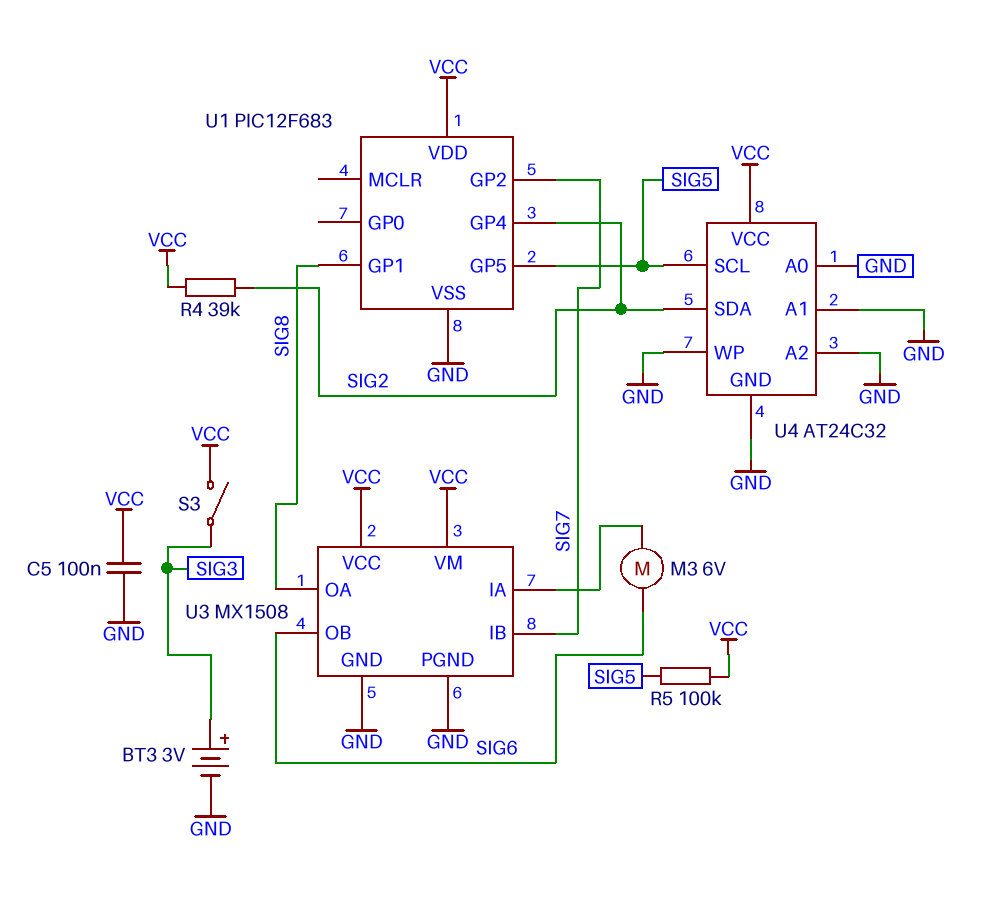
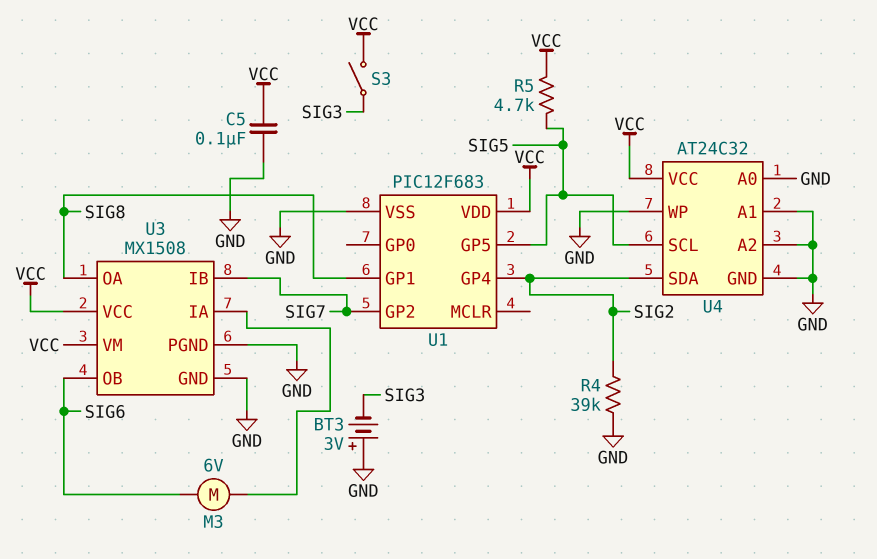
BT3: 3V (plus SIG3, minus GND) -> 3V (plus GND, minus SIG3)
R4: 39k (SIG2, VCC) -> 39k (GND, SIG2)
R5: 100k (SIG5, VCC) -> 4.7k (SIG5, VCC)

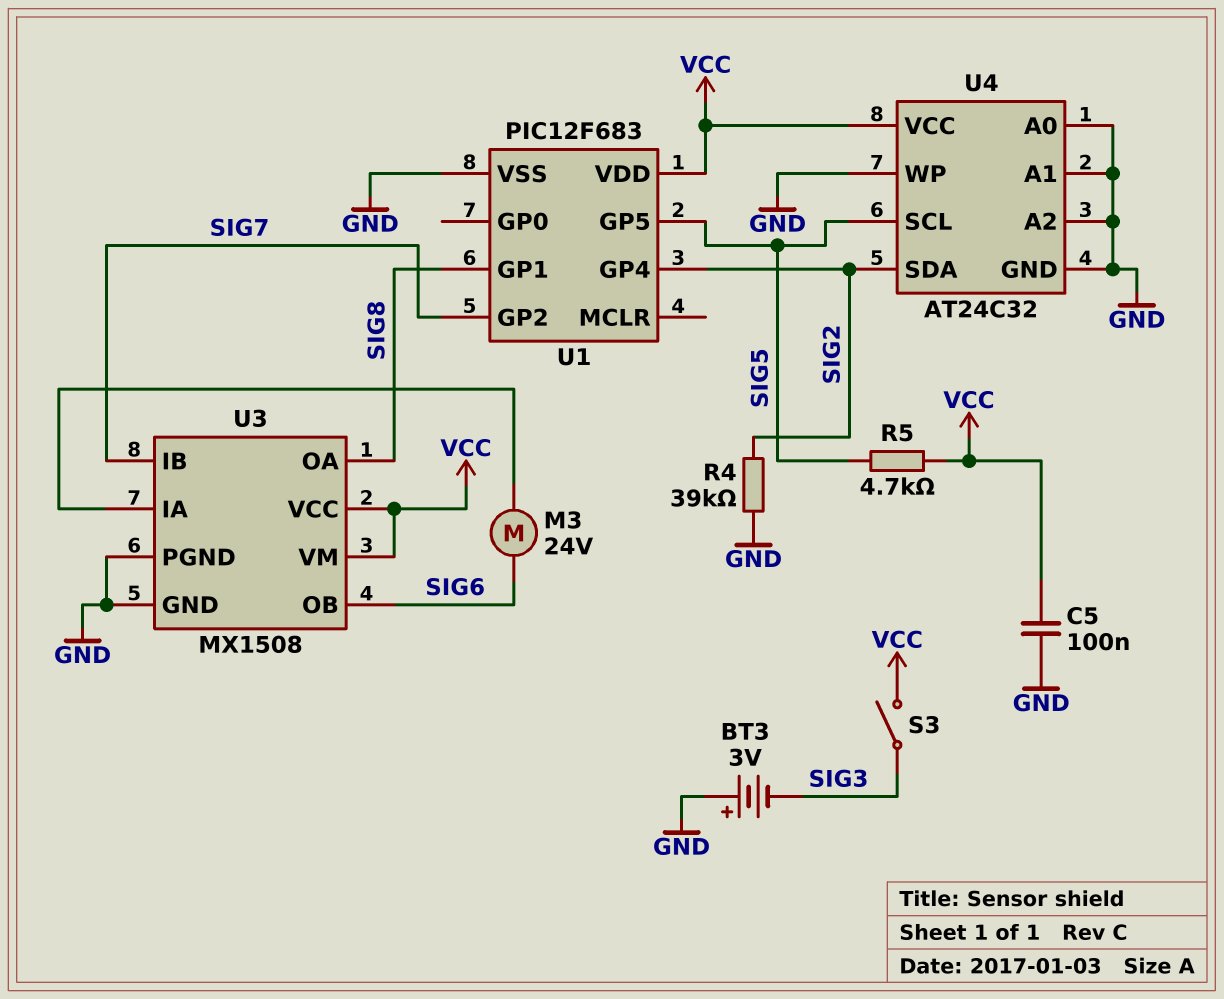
M3: motor 6V (SIG6, U3/IA) -> motor 24V (SIG6, U3/IA)

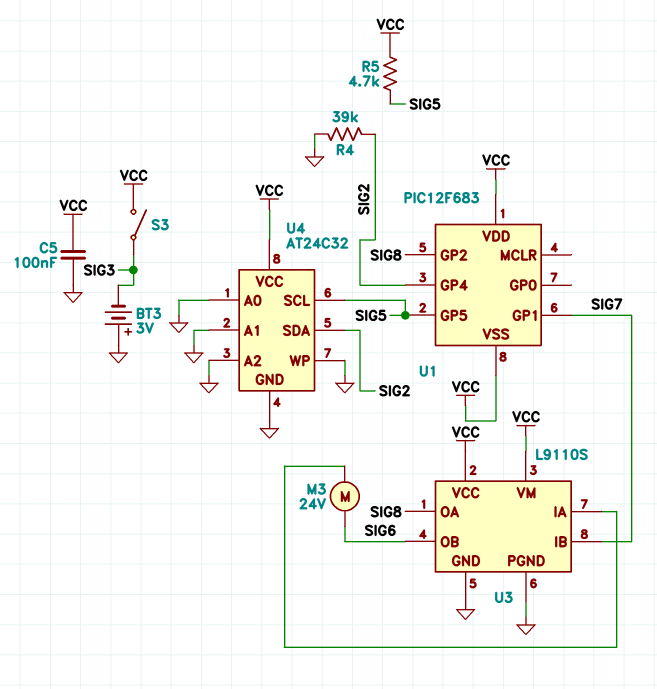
U1 pin GP1: SIG8 -> SIG7
U1 pin GP2: SIG7 -> SIG8
U1 pin VSS: GND -> VCC
U3: MX1508 -> L9110S

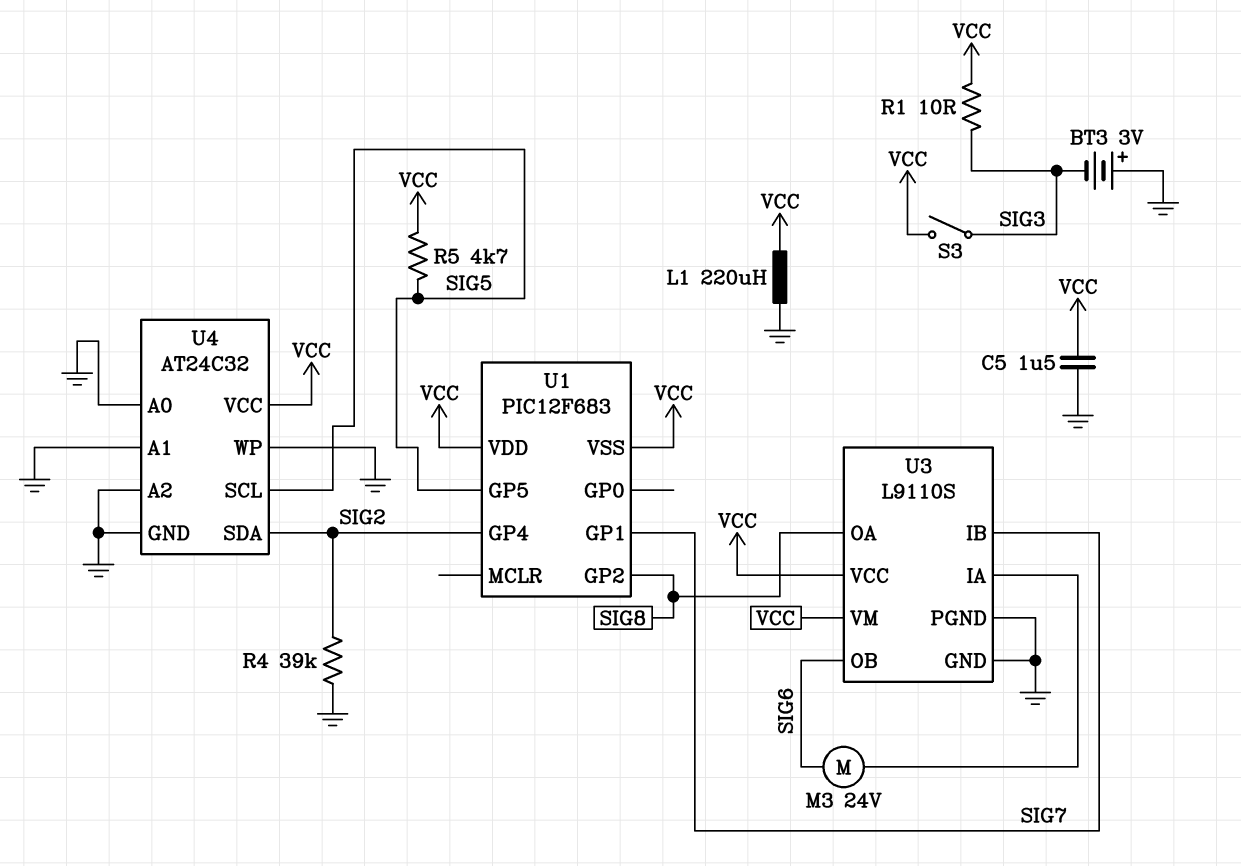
C5: 100nF (GND, VCC) -> 1.5uF (GND, VCC)
L1: none -> 220uH (GND, VCC)
R1: none -> 10 (SIG3, VCC)

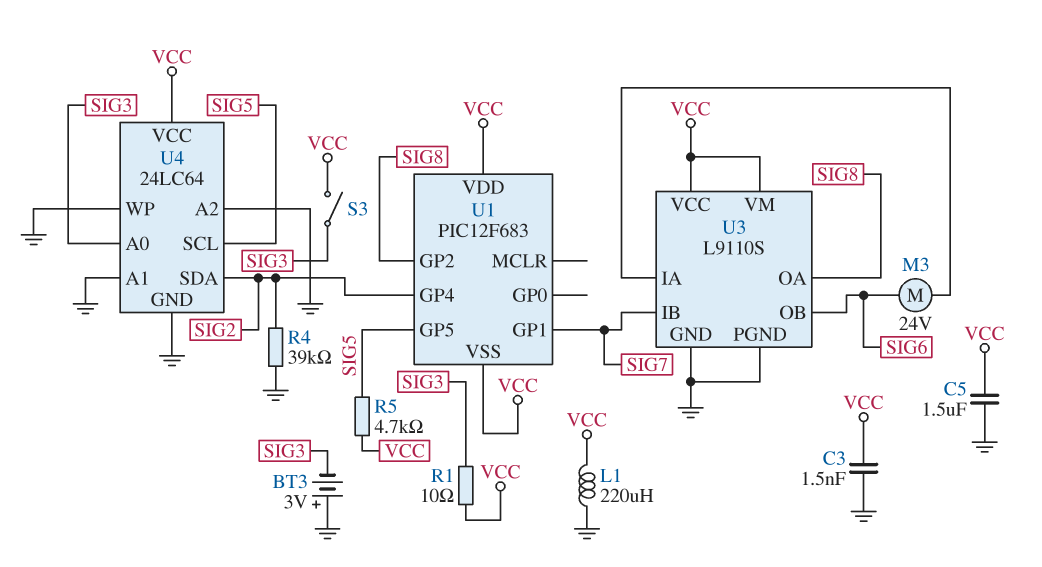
C3: none -> 1.5nF (GND, VCC)
U4: AT24C32 -> 24LC64
U4 pin A0: GND -> SIG3

